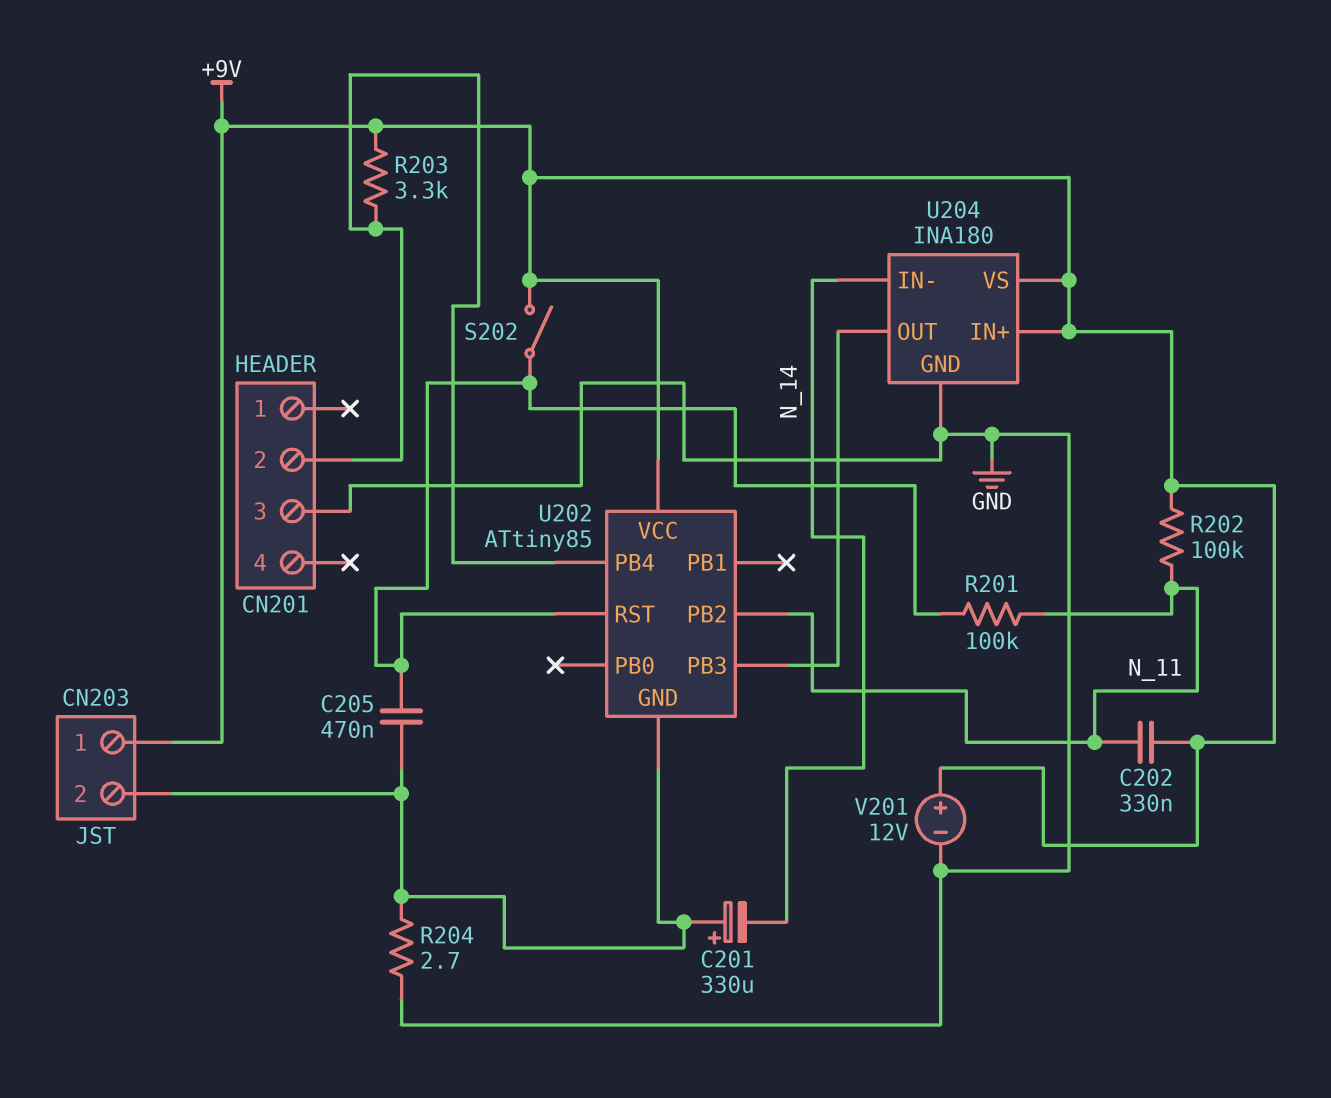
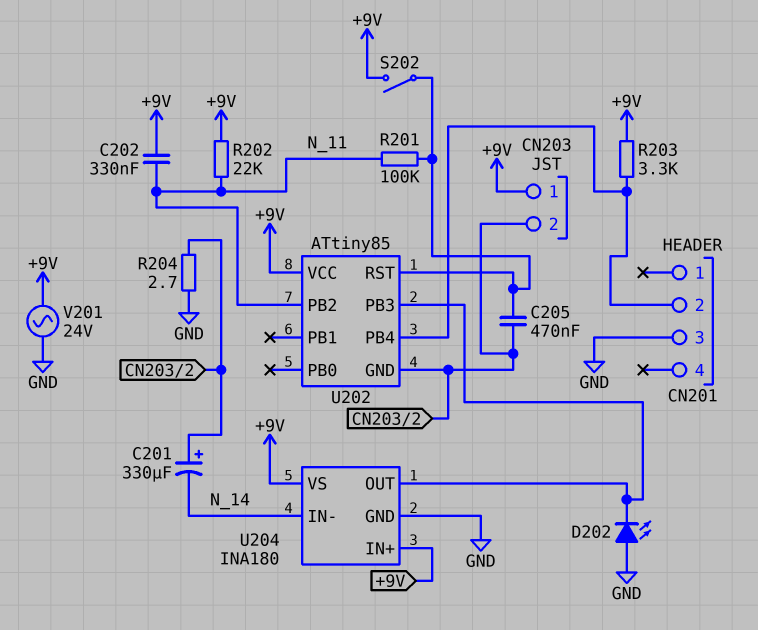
D202: none -> LED (A GND, K U202/PB3)
R202: 100k (+9V, N_11) -> 22k (+9V, N_11)
V201: 12V (plus +9V, minus GND) -> AC 24V (+9V, GND)

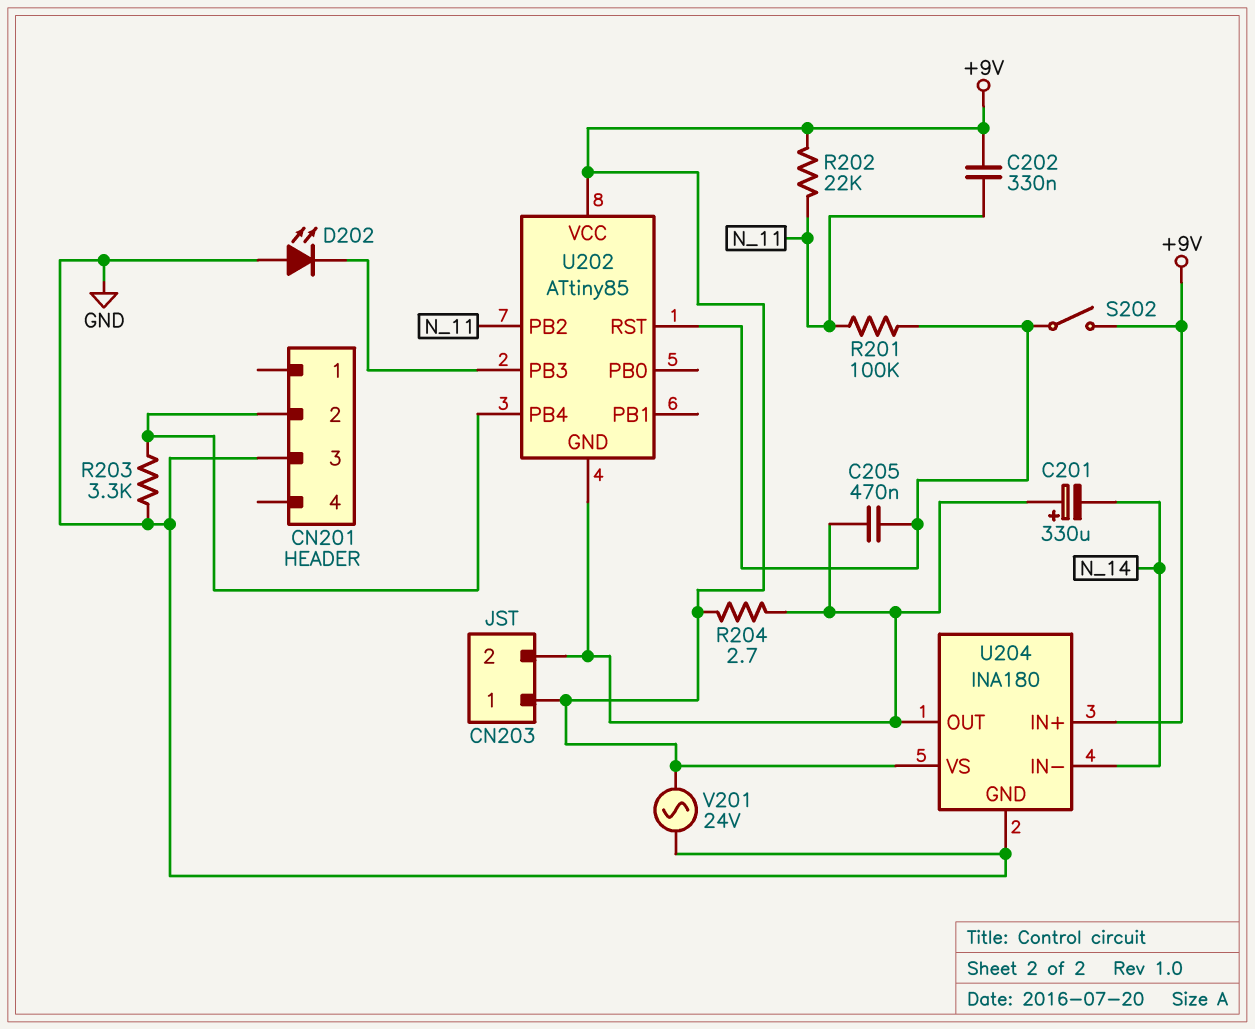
R203: 3.3k (+9V, CN201/2) -> 3.3k (CN201/2, GND)
R204: 2.7 (CN203/2, GND) -> 2.7 (+9V, CN203/2)
U204 pin OUT: U202/PB3 -> CN203/2

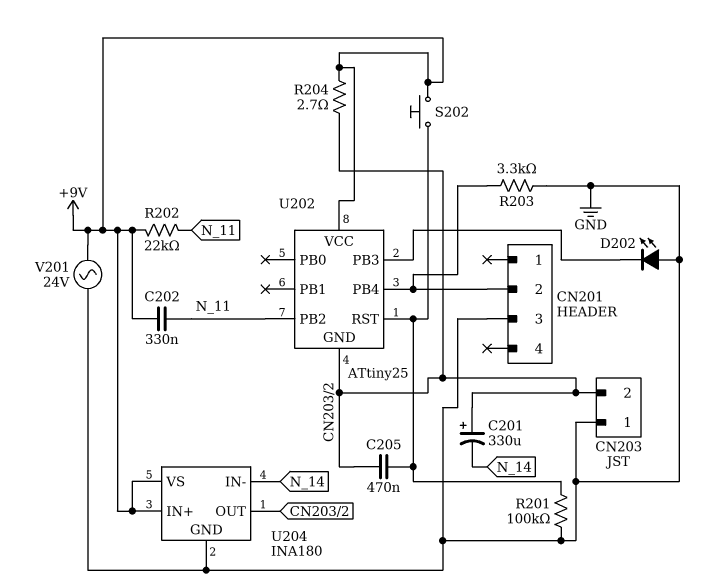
CN203 pin 1: +9V -> GND
R201: 100k (N_11, U202/RST) -> 100k (GND, U202/RST)
S202: switch (+9V, U202/RST) -> button (+9V, U202/RST)
U202: ATtiny85 -> ATtiny25

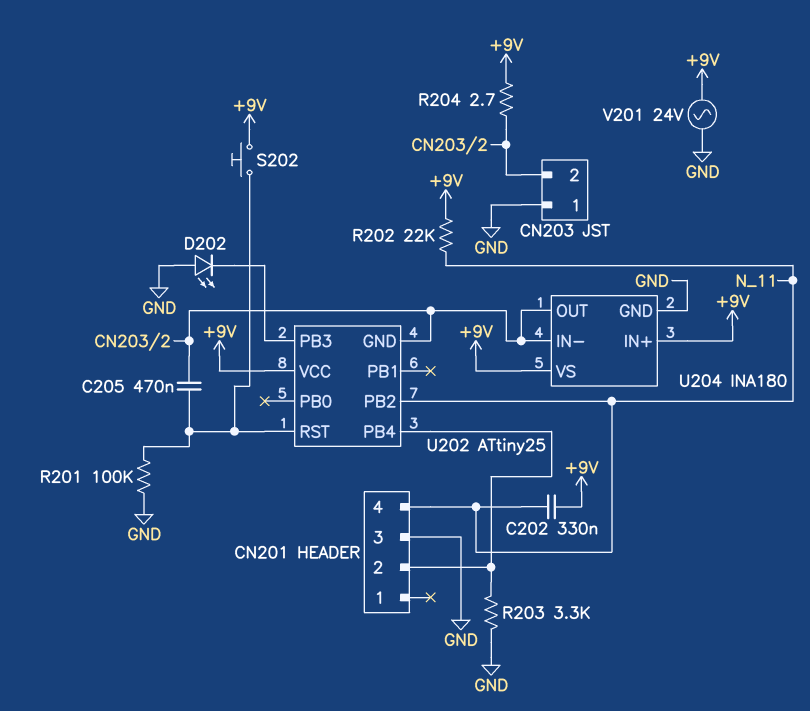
C201: 330uF (plus CN203/2, minus N_14) -> none
CN201 pin 4: none -> N_11
U204 pin IN-: N_14 -> CN203/2

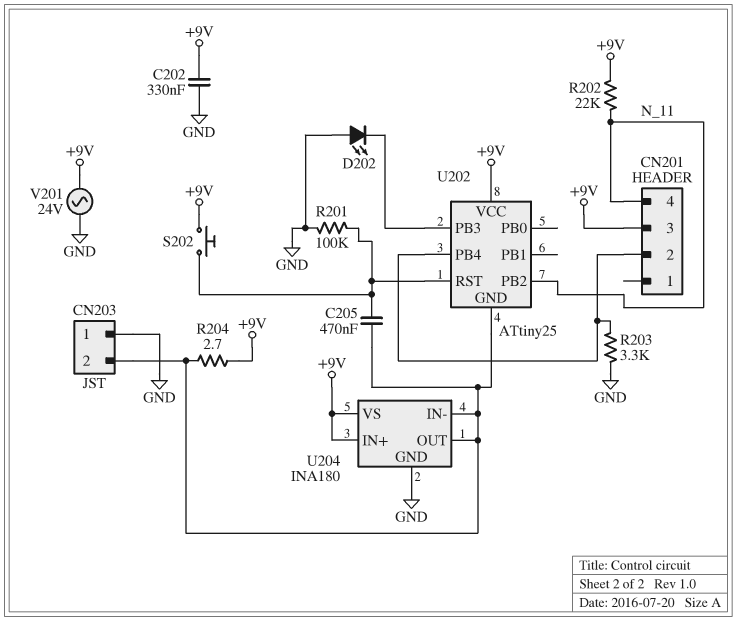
C202: 330nF (+9V, N_11) -> 330nF (+9V, GND)
CN201 pin 3: GND -> +9V

